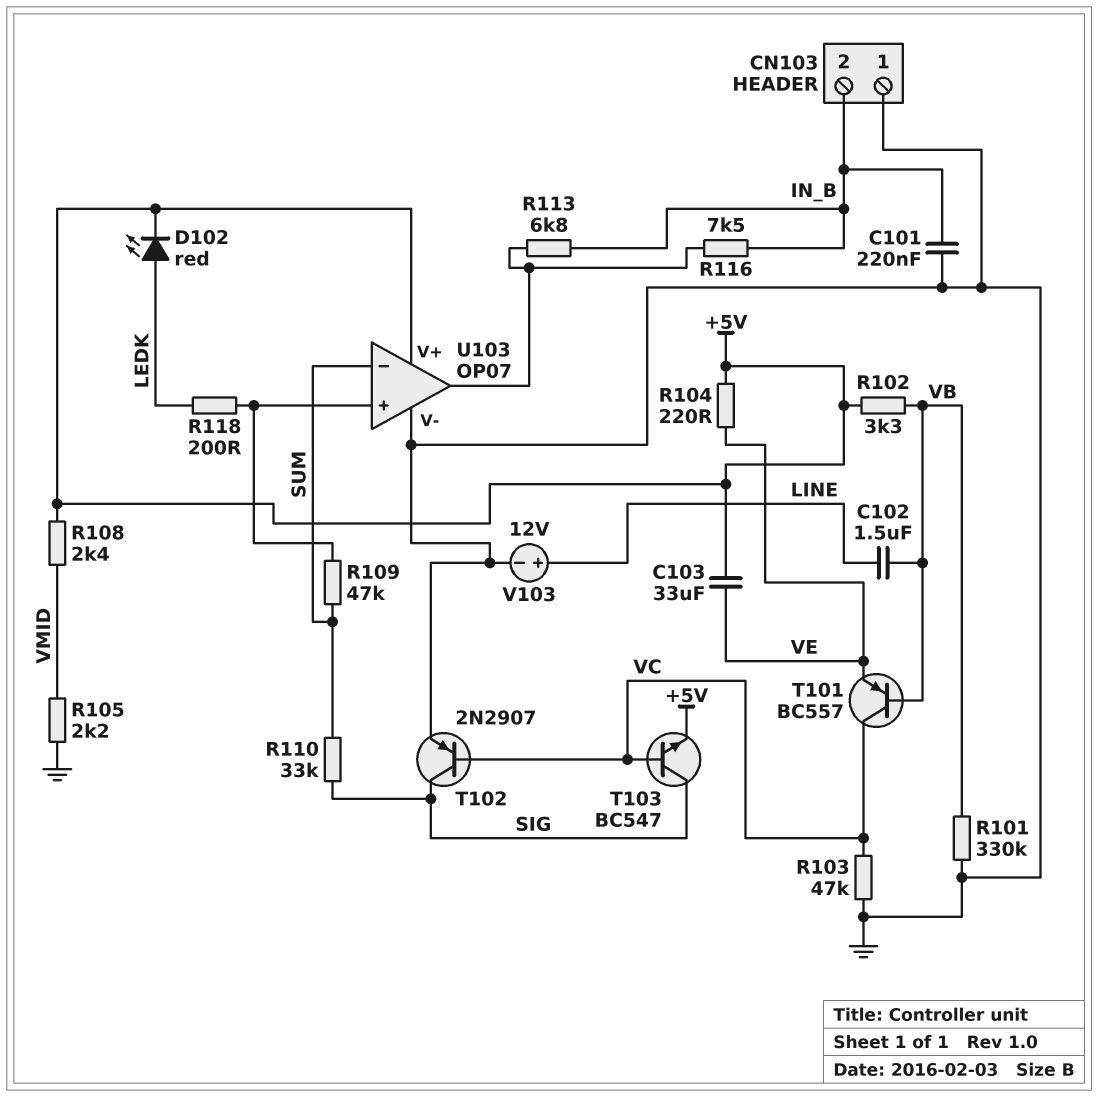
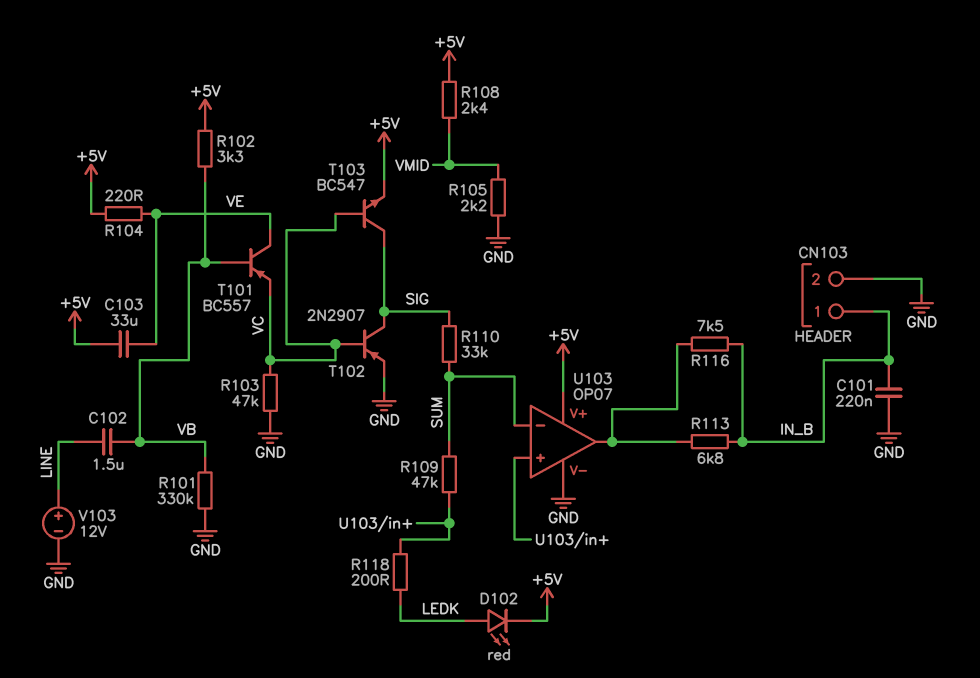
CN103 pin 1: GND -> IN_B
CN103 pin 2: IN_B -> GND
T101: PNP BC557 (B VB, C VC, E VE) -> PNP BC557 (B VB, C VE, E VC)

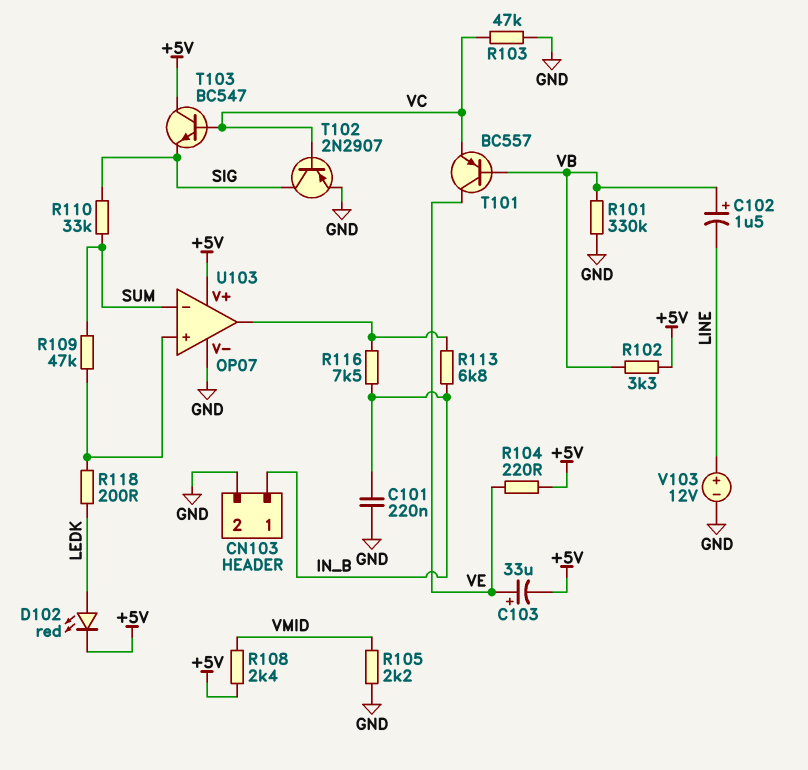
C102: 1.5uF (LINE, VB) -> 1.5uF (plus VB, minus LINE)
C103: 33uF (+5V, VE) -> 33uF (plus VE, minus +5V)
T103: NPN BC547 (B VC, C SIG, E +5V) -> NPN BC547 (B VC, C +5V, E SIG)

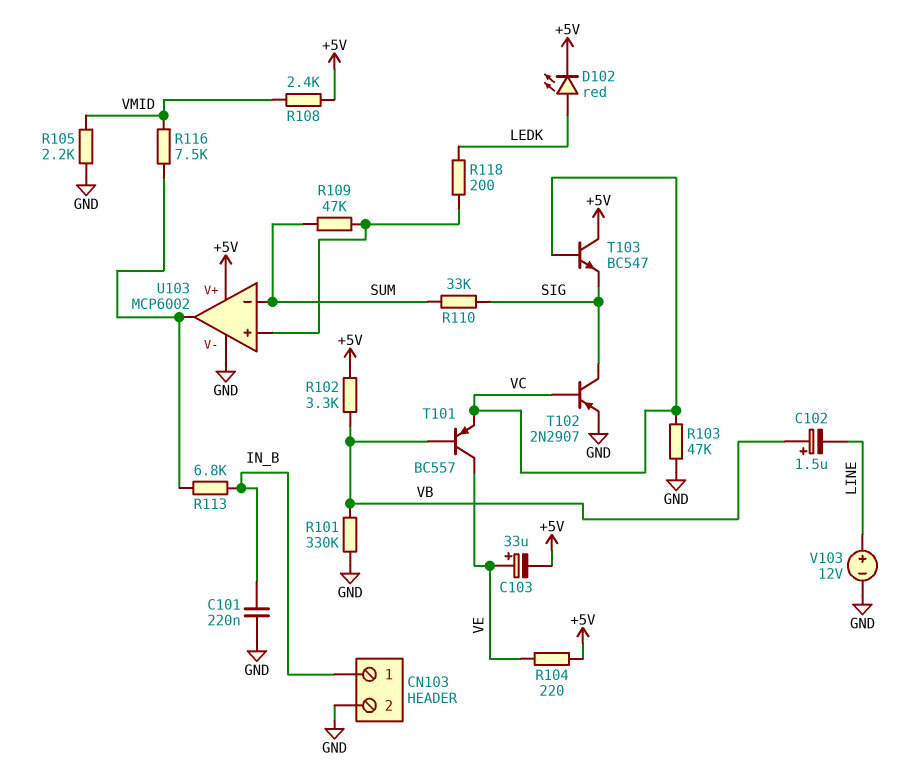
R116: 7.5k (IN_B, U103/out) -> 7.5k (U103/out, VMID)
U103: OP07 -> MCP6002

